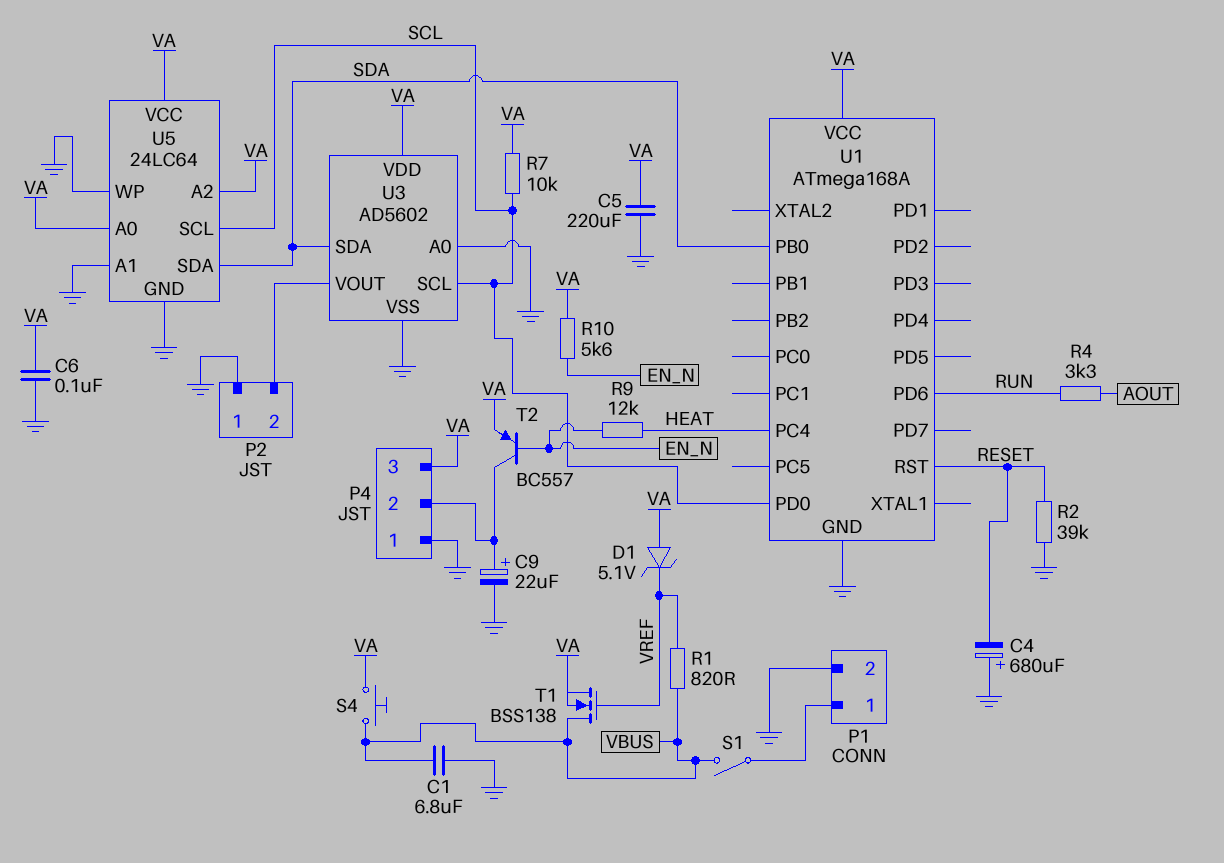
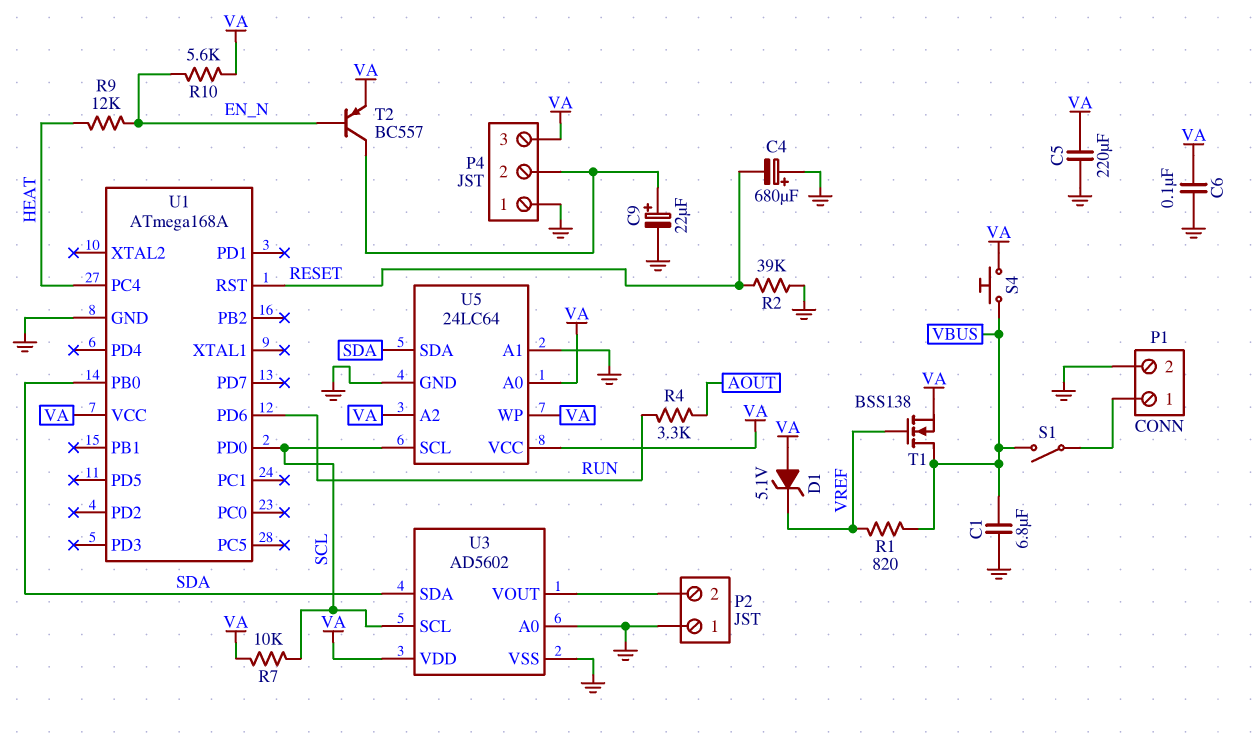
U5 pin WP: GND -> VA

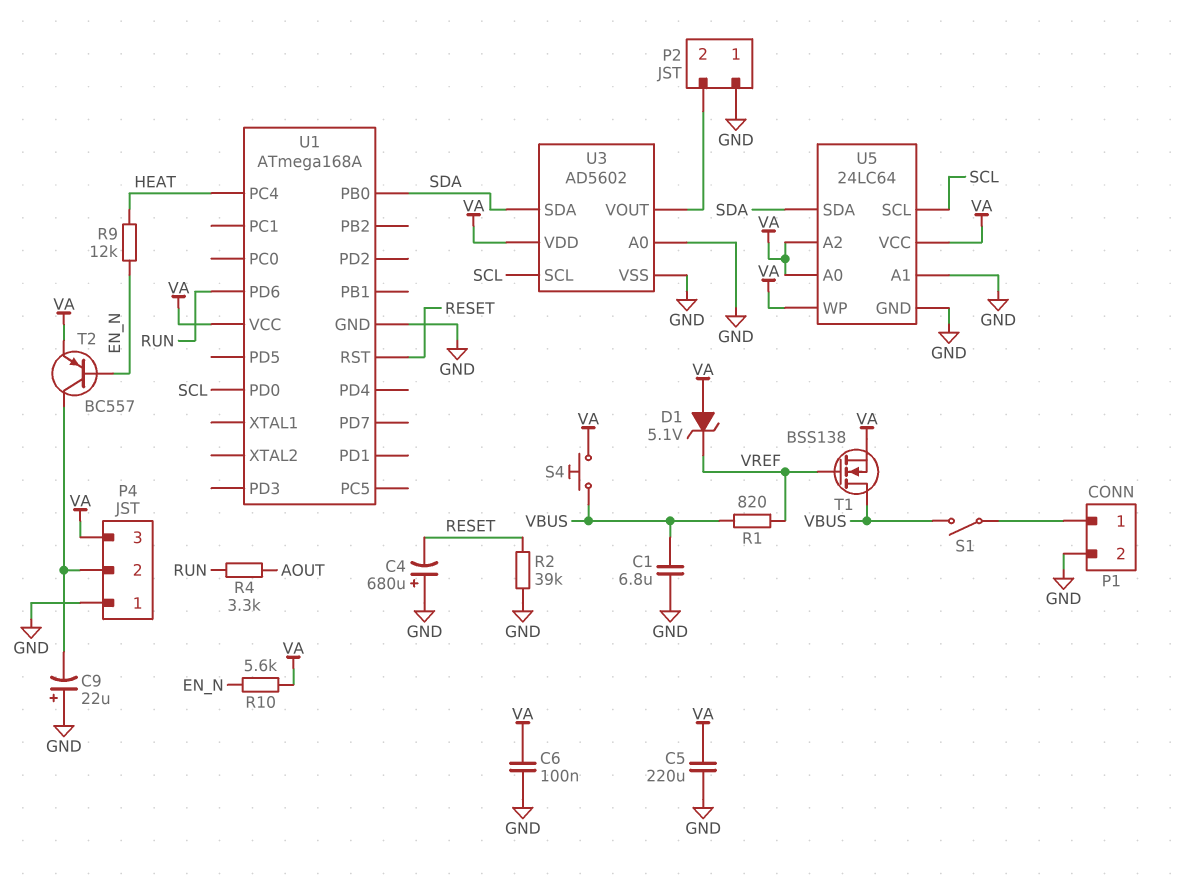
C9: 22uF (plus P4/2, minus GND) -> 22uF (plus GND, minus P4/2)
R7: 10k (SCL, VA) -> none

